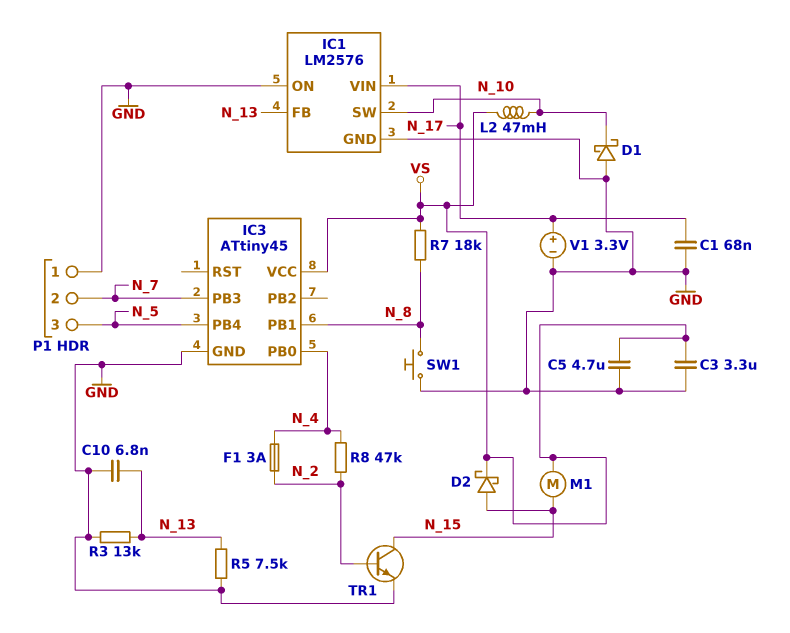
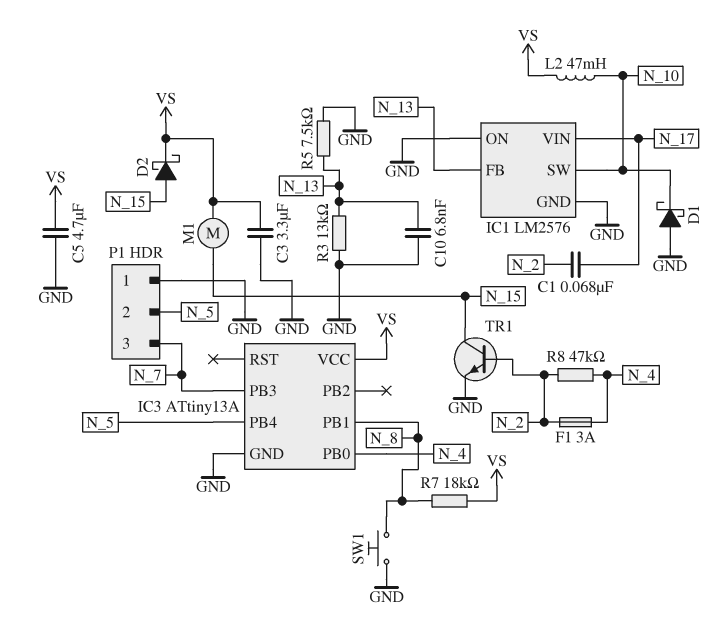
C1: 68nF (GND, N_17) -> 68nF (N_2, N_17)
IC3: ATtiny45 -> ATtiny13A
P1 pin 2: N_7 -> N_5
P1 pin 3: N_5 -> N_7
V1: 3.3V (plus N_17, minus GND) -> none

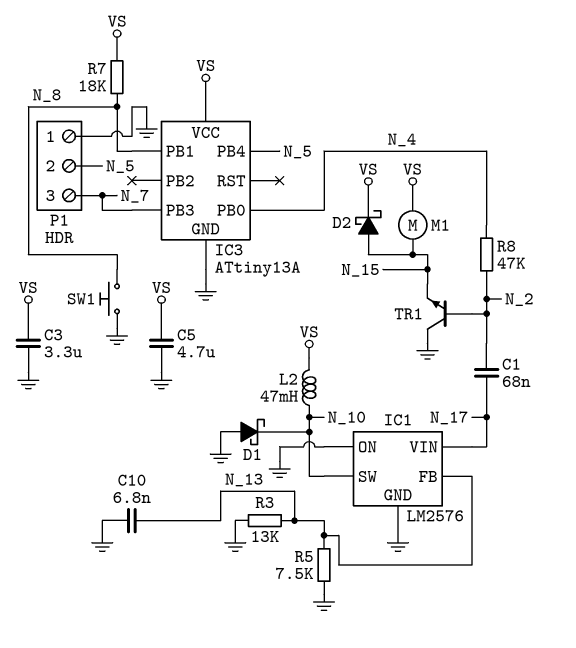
F1: 3A (N_2, N_4) -> none
TR1: NPN (B N_2, C N_15, E GND) -> NPN (B N_2, C GND, E N_15)

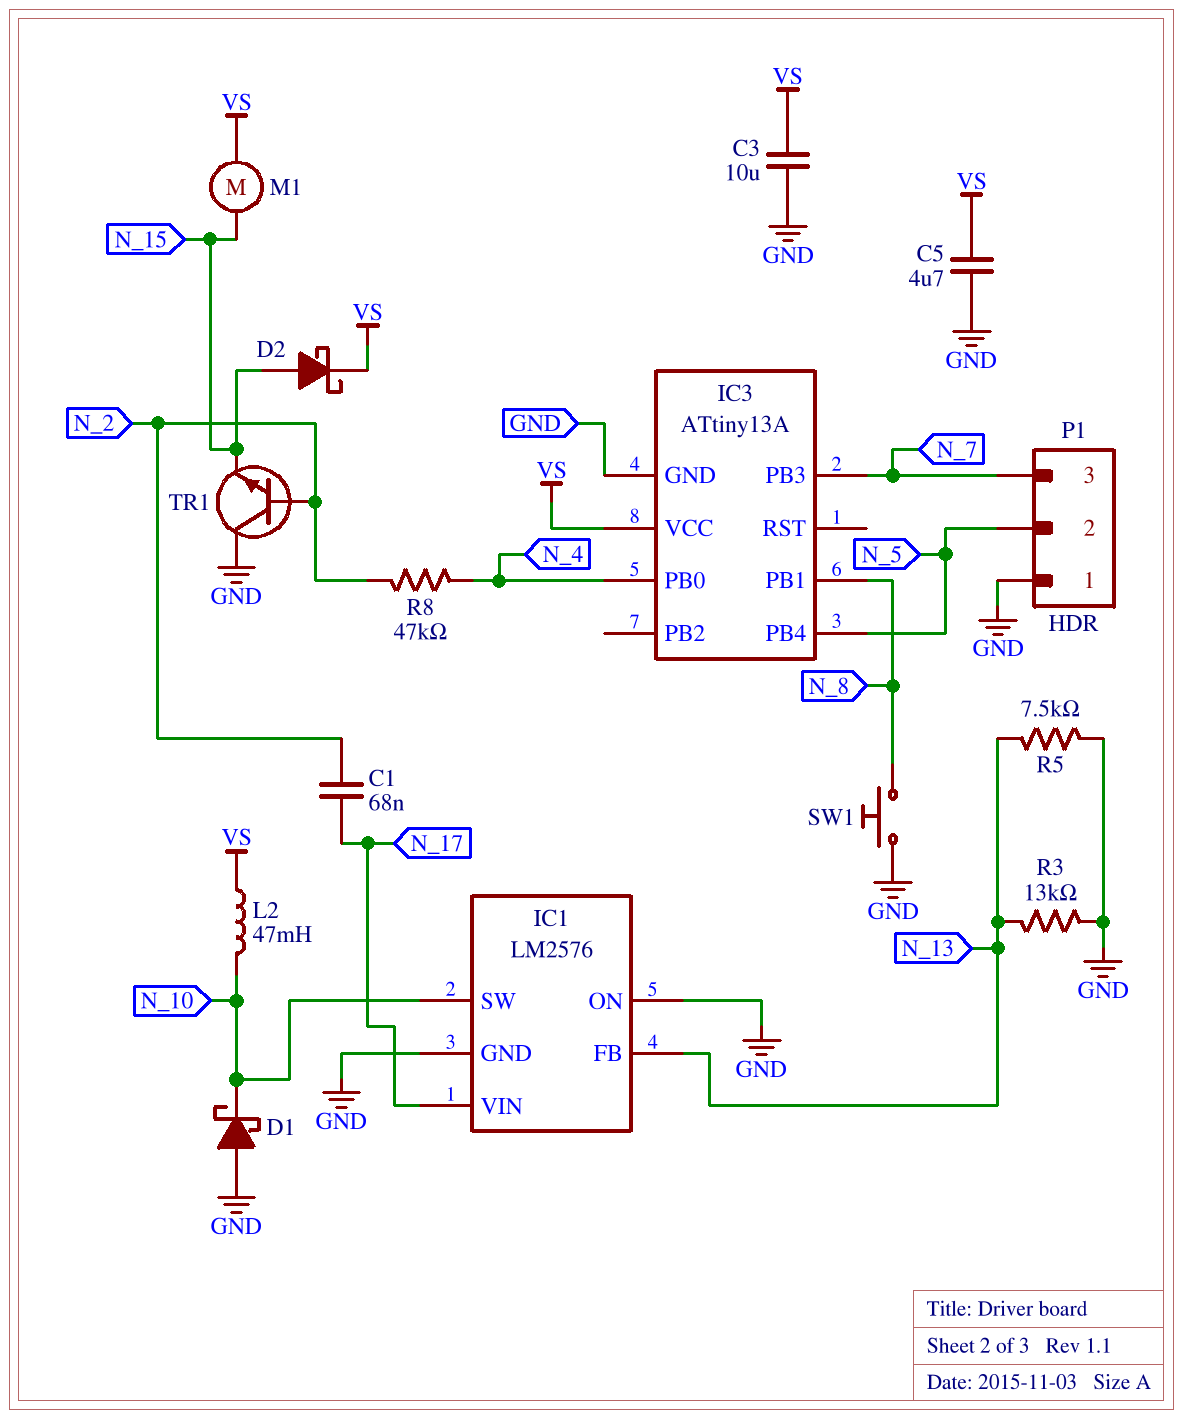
C3: 3.3uF (GND, VS) -> 10uF (GND, VS)
C10: 6.8nF (GND, N_13) -> none
R7: 18k (N_8, VS) -> none

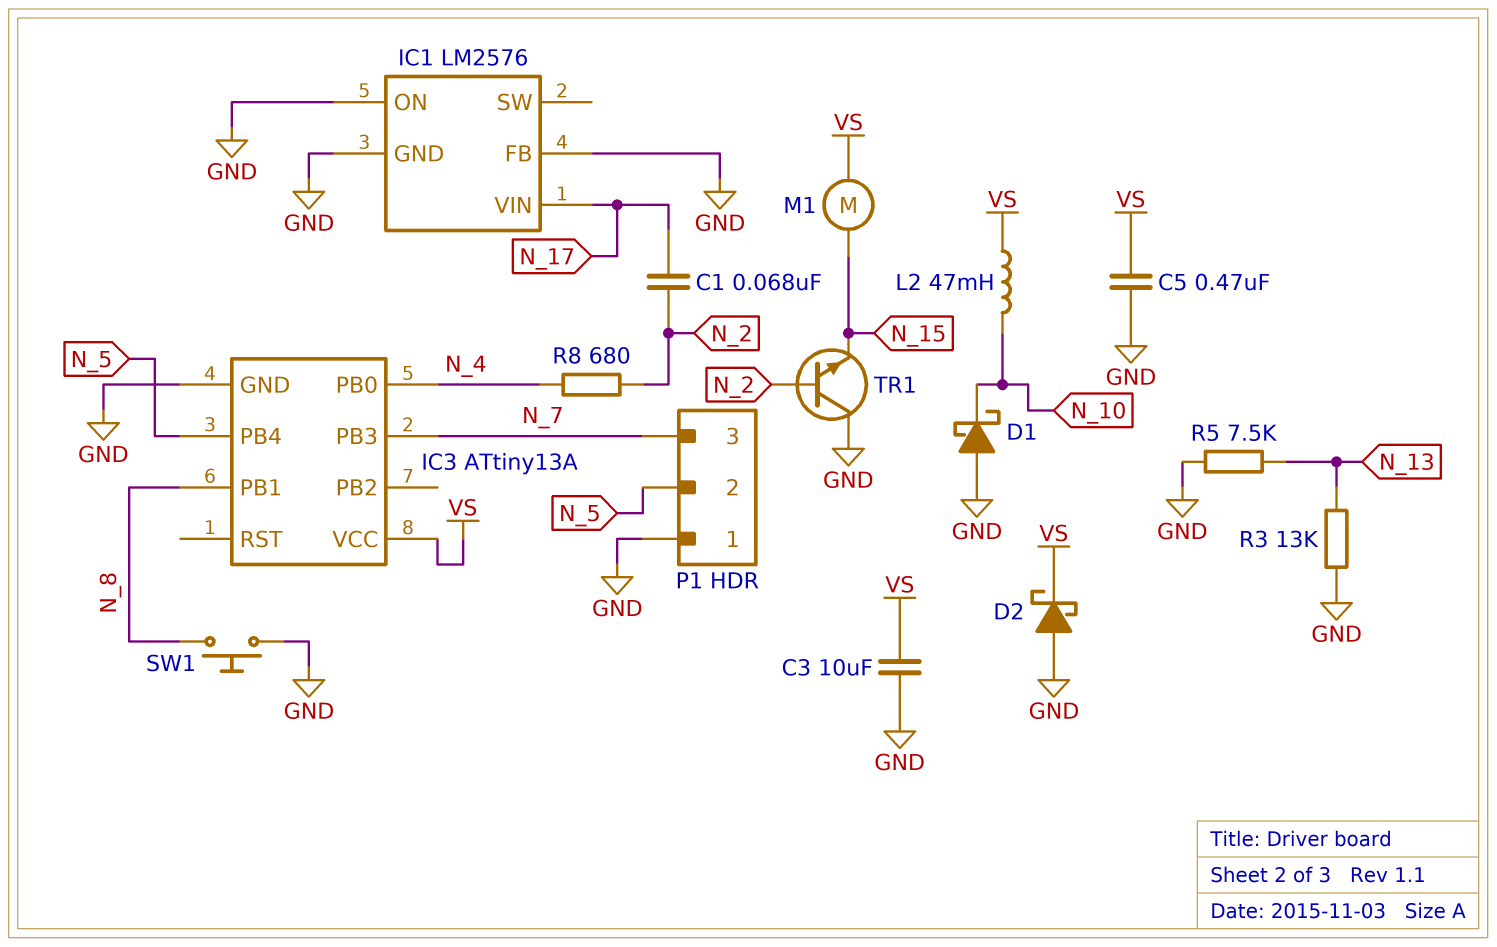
C5: 4.7uF (GND, VS) -> 470nF (GND, VS)
D2: schottky (A N_15, K VS) -> schottky (A GND, K VS)
IC1 pin FB: N_13 -> GND
IC1 pin SW: N_10 -> none
R8: 47k (N_2, N_4) -> 680 (N_2, N_4)

